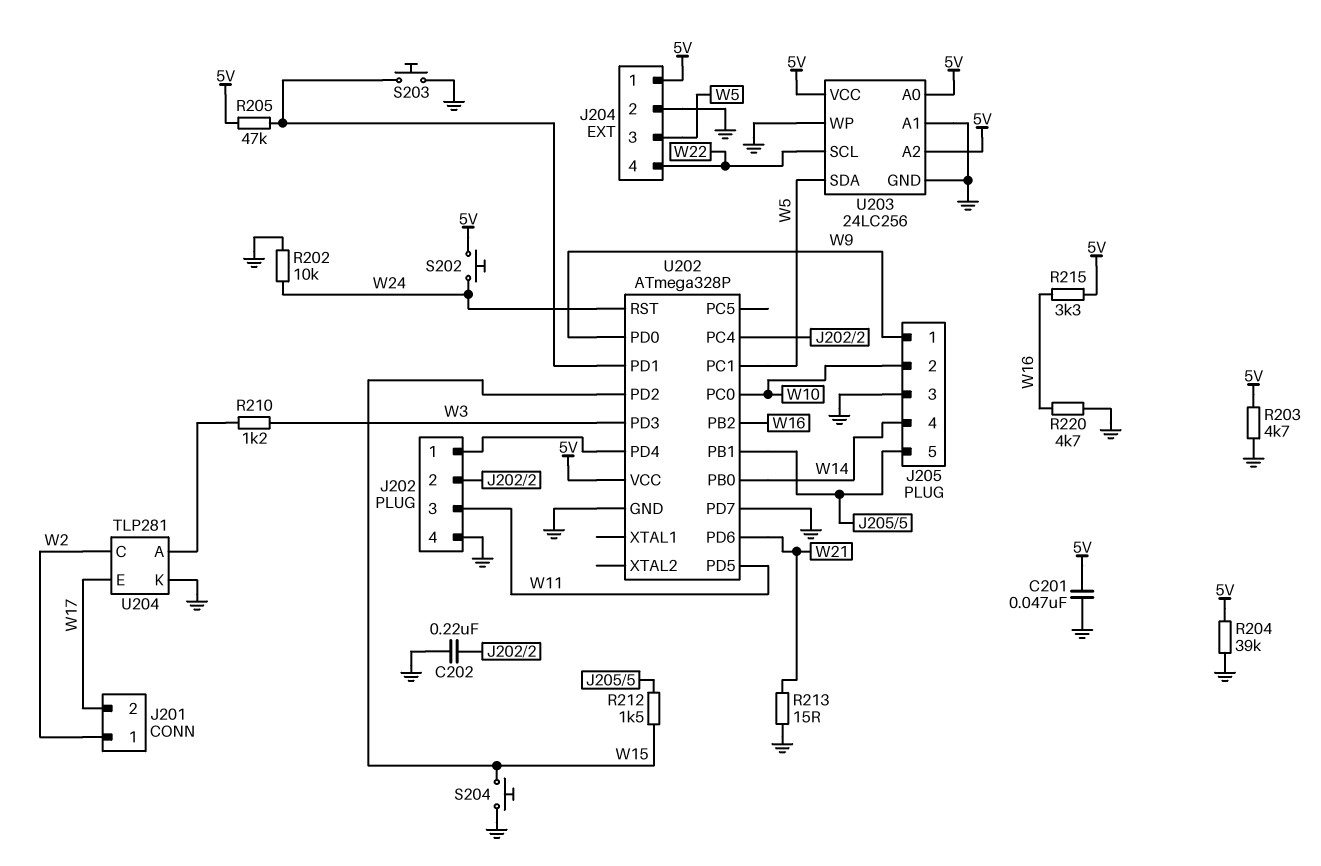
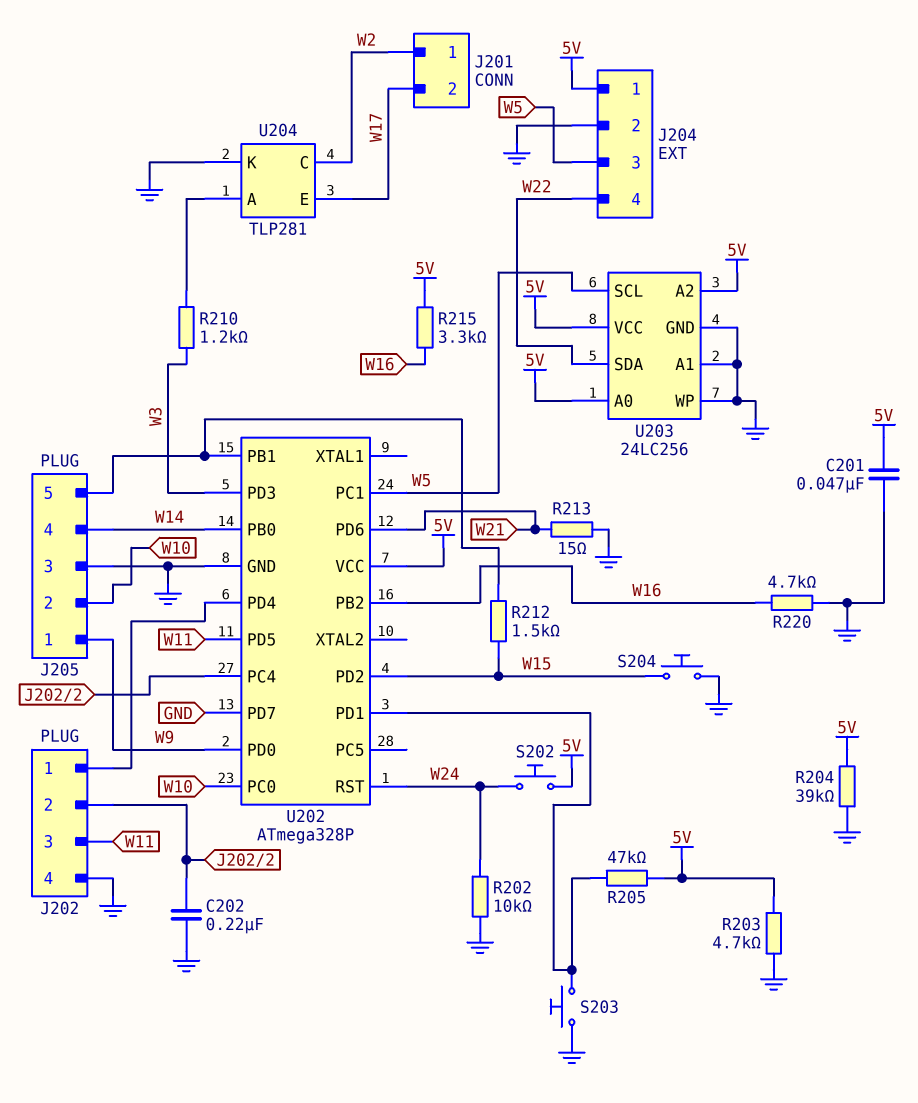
U203 pin SCL: W22 -> W5
U203 pin SDA: W5 -> W22

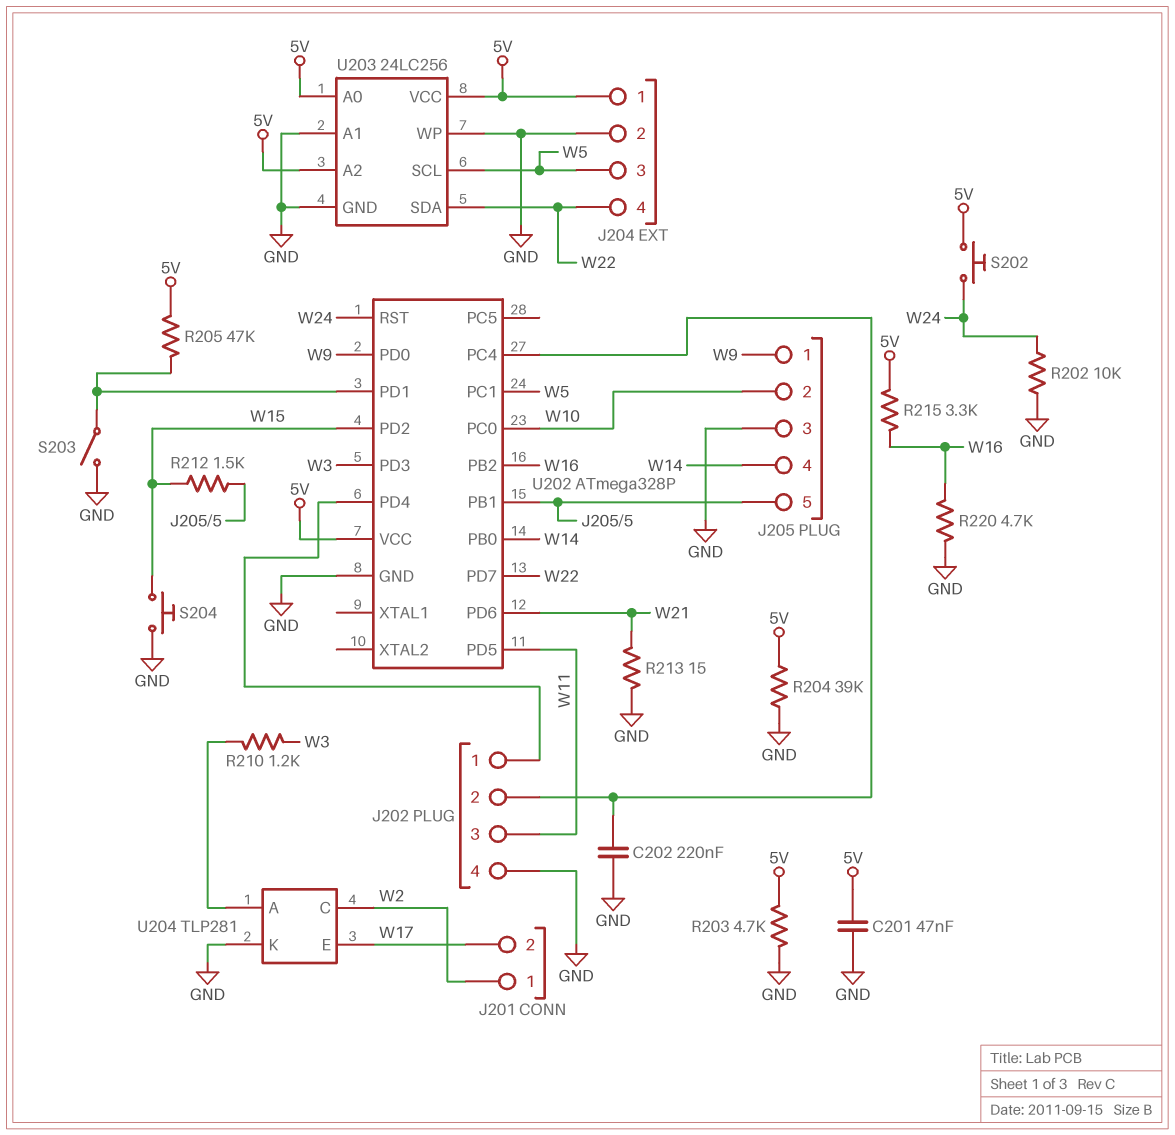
S203: button (GND, U202/PD1) -> switch (GND, U202/PD1)
U202 pin PD7: GND -> W22

